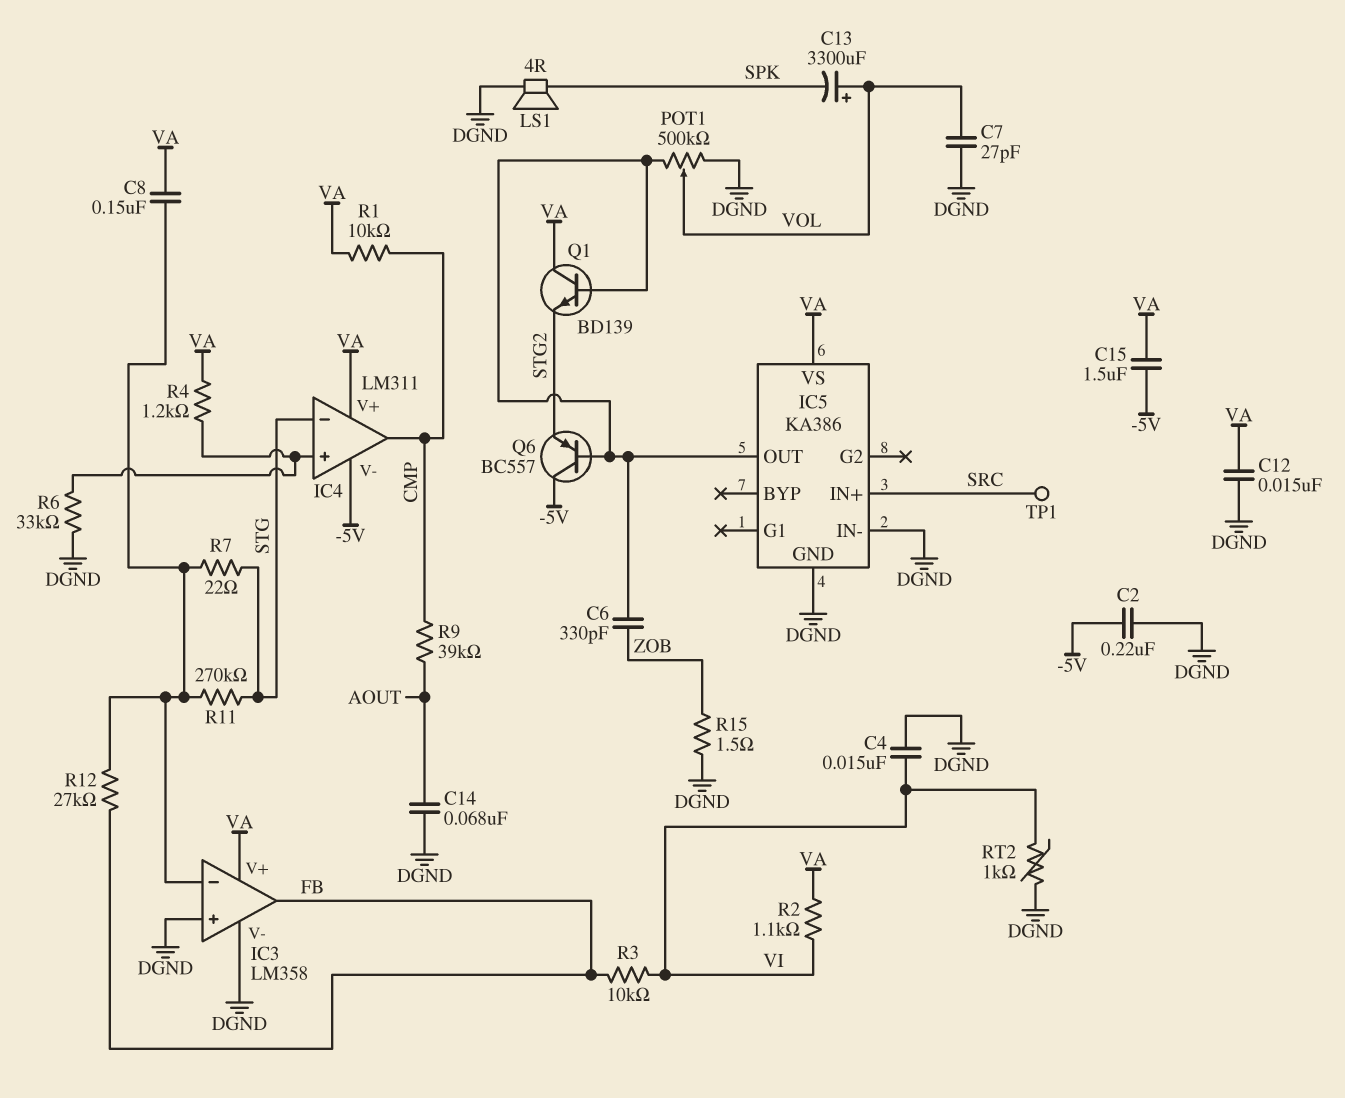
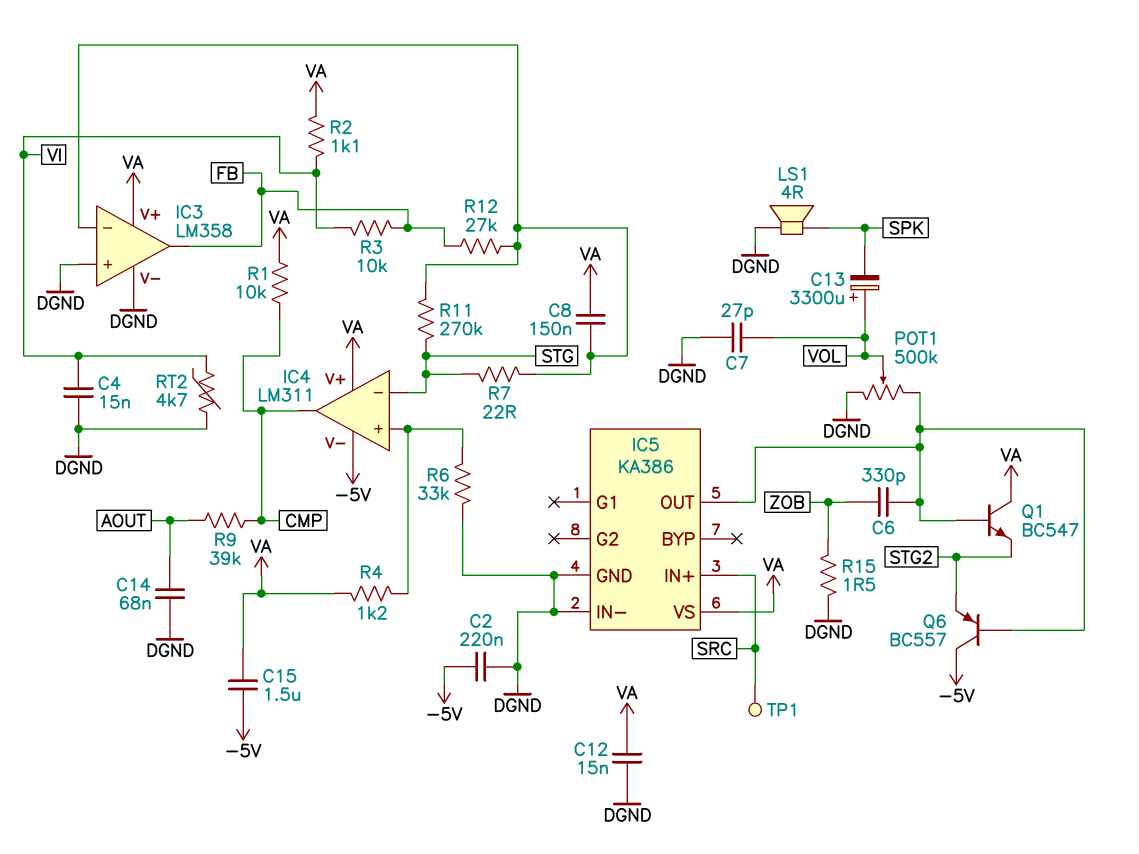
Q1: NPN BD139 (B IC5/OUT, C VA, E STG2) -> NPN BC547 (B IC5/OUT, C VA, E STG2)
RT2: 1k (DGND, VI) -> 4.7k (DGND, VI)

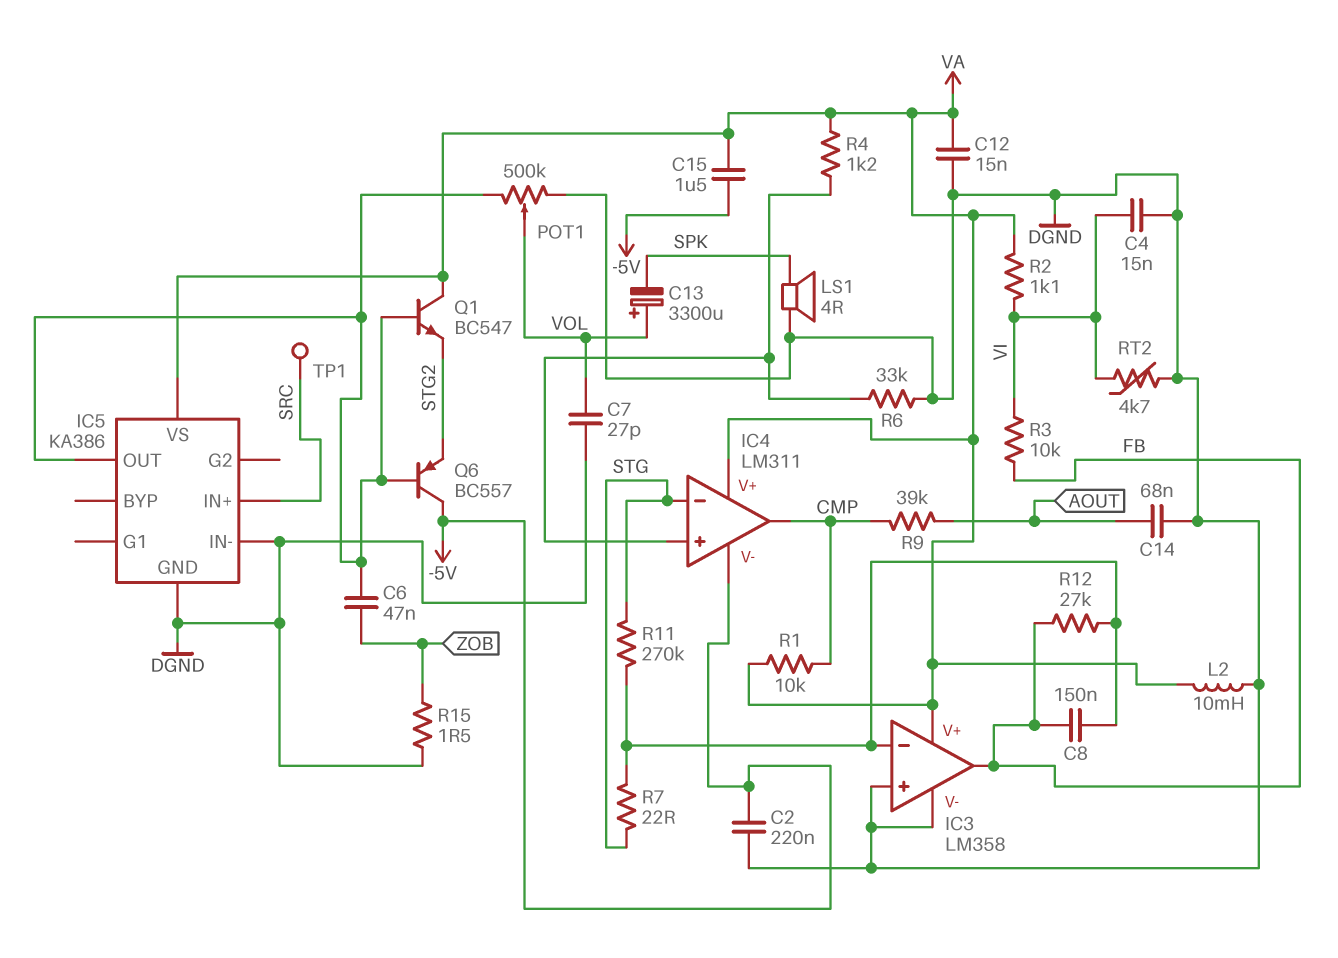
C6: 330pF (IC5/OUT, ZOB) -> 47nF (IC5/OUT, ZOB)
C8: 150nF (IC3/in-, VA) -> 150nF (FB, IC3/in-)
L2: none -> 10mH (DGND, VA)

